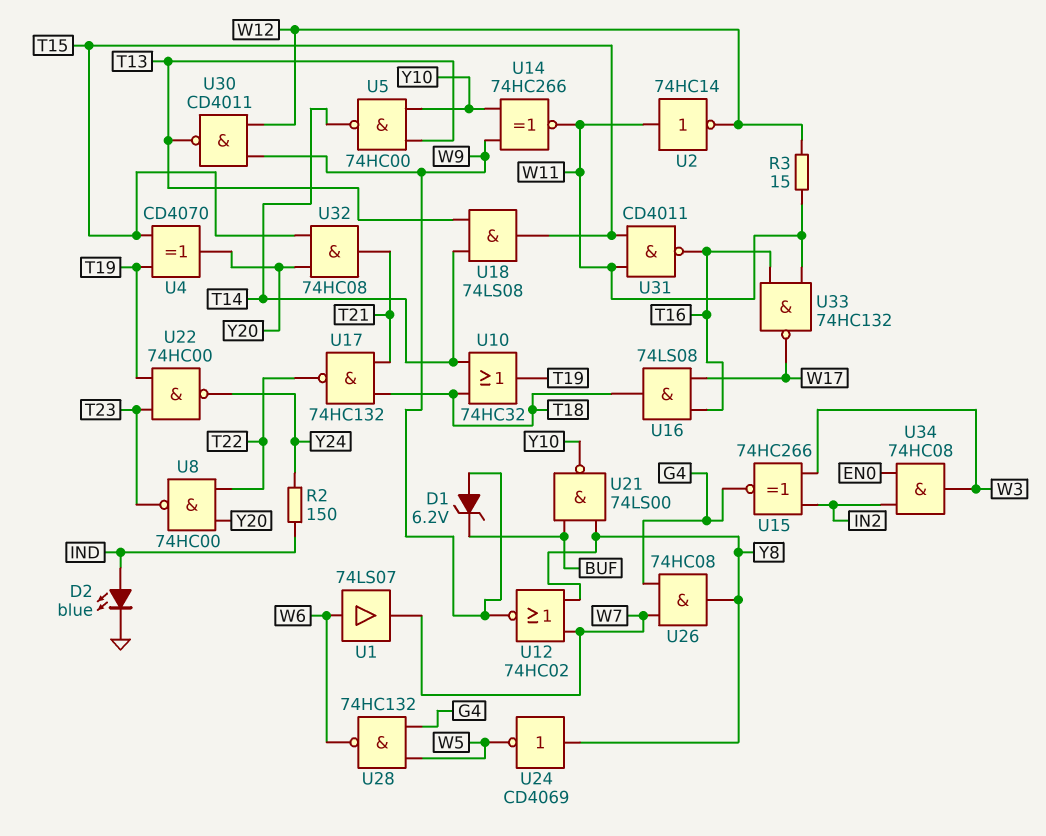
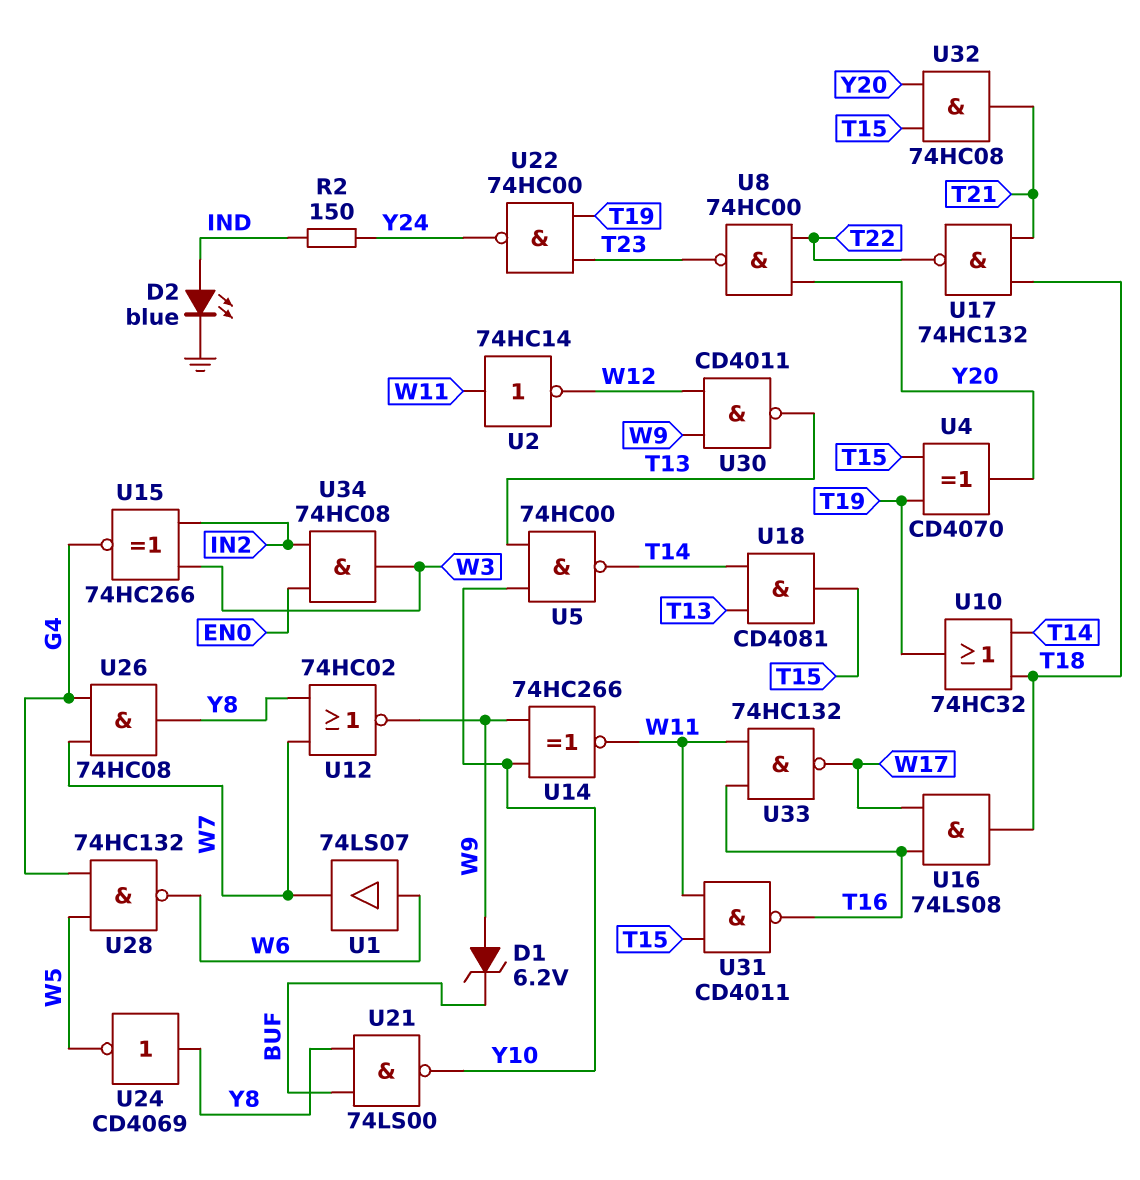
R3: 15 (W11, W12) -> none
U18: AND 74LS08 (in T13, in T14, out T15) -> AND CD4081 (in T13, in T14, out T15)

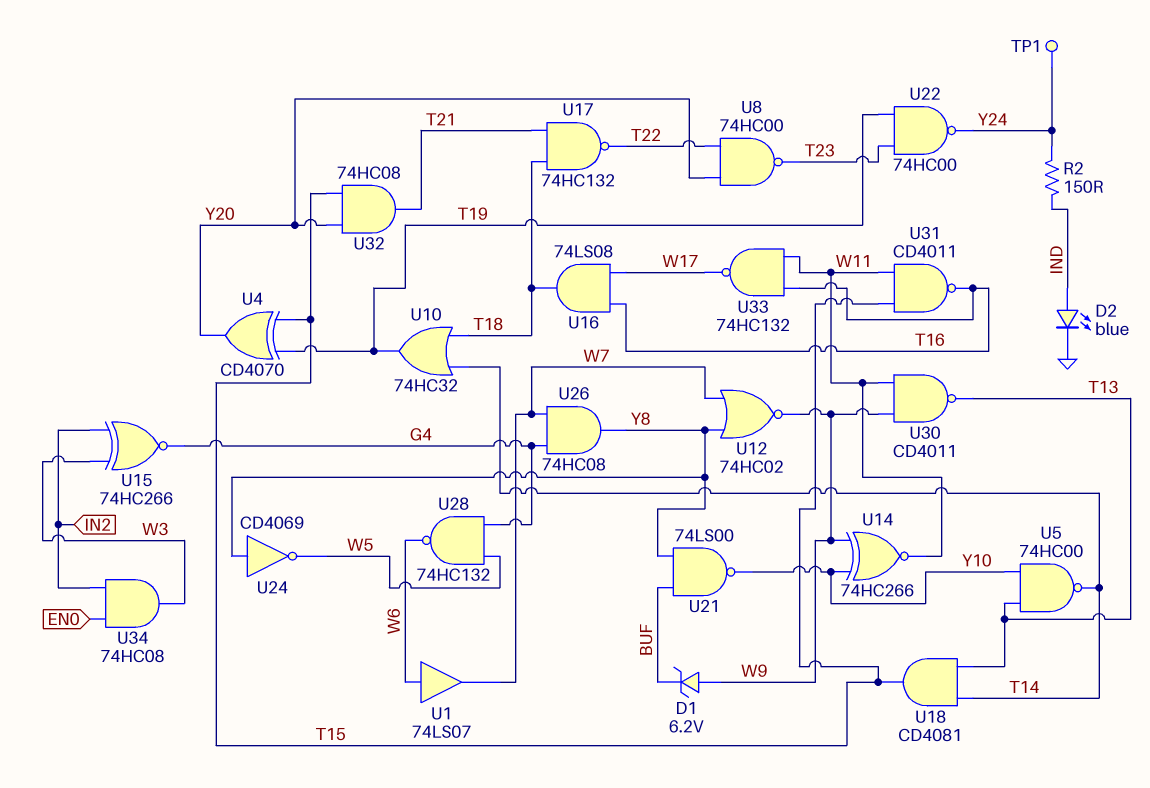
TP1: none -> test point (Y24)
U2: NOT 74HC14 (in W11, out W12) -> none
U30: NAND CD4011 (in W9, in W12, out T13) -> NAND CD4011 (in W9, in W11, out T13)

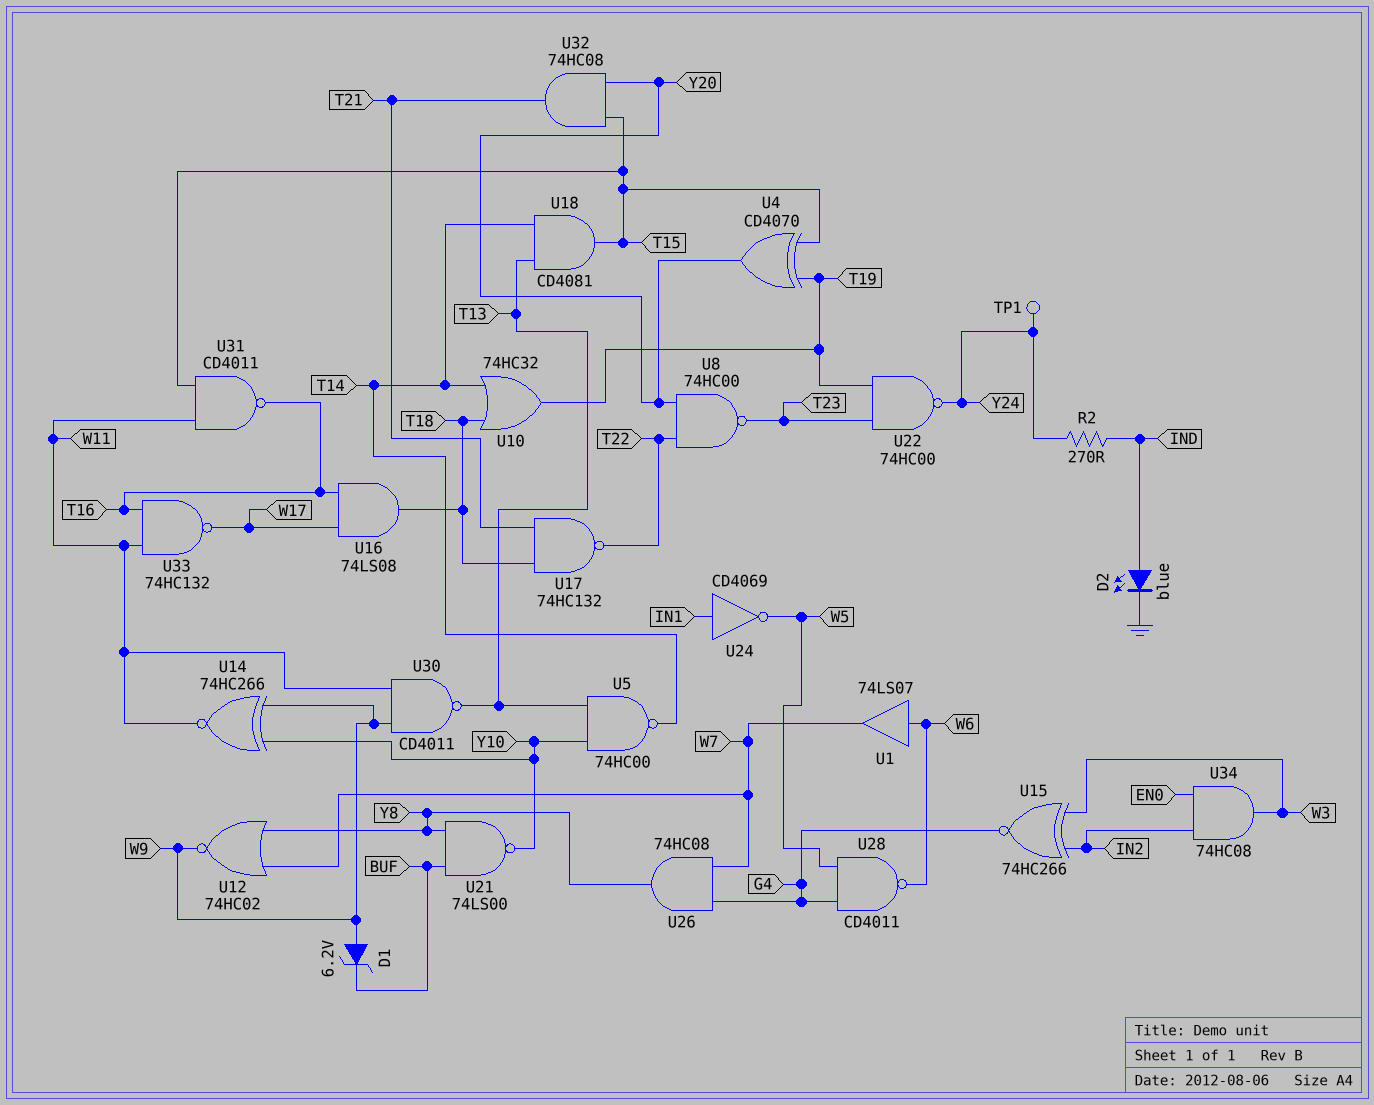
R2: 150 (IND, Y24) -> 270 (IND, Y24)
U24: NOT CD4069 (in Y8, out W5) -> NOT CD4069 (in IN1, out W5)
U28: NAND 74HC132 (in G4, in W5, out W6) -> NAND CD4011 (in G4, in W5, out W6)

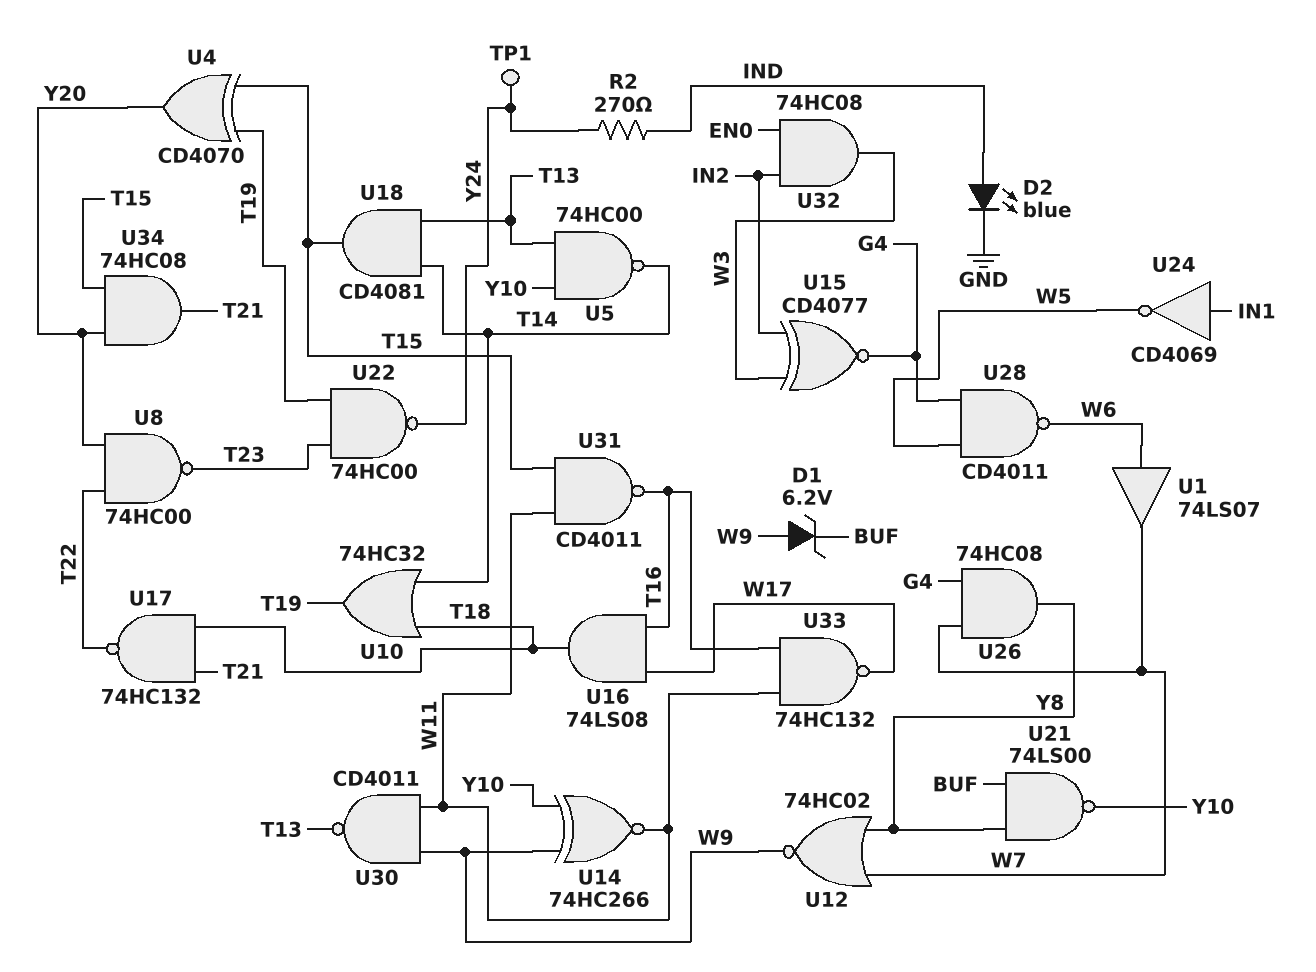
U15: XNOR 74HC266 (in IN2, in W3, out G4) -> XNOR CD4077 (in IN2, in W3, out G4)
U32: AND 74HC08 (in T15, in Y20, out T21) -> AND 74HC08 (in EN0, in IN2, out W3)
U34: AND 74HC08 (in EN0, in IN2, out W3) -> AND 74HC08 (in T15, in Y20, out T21)

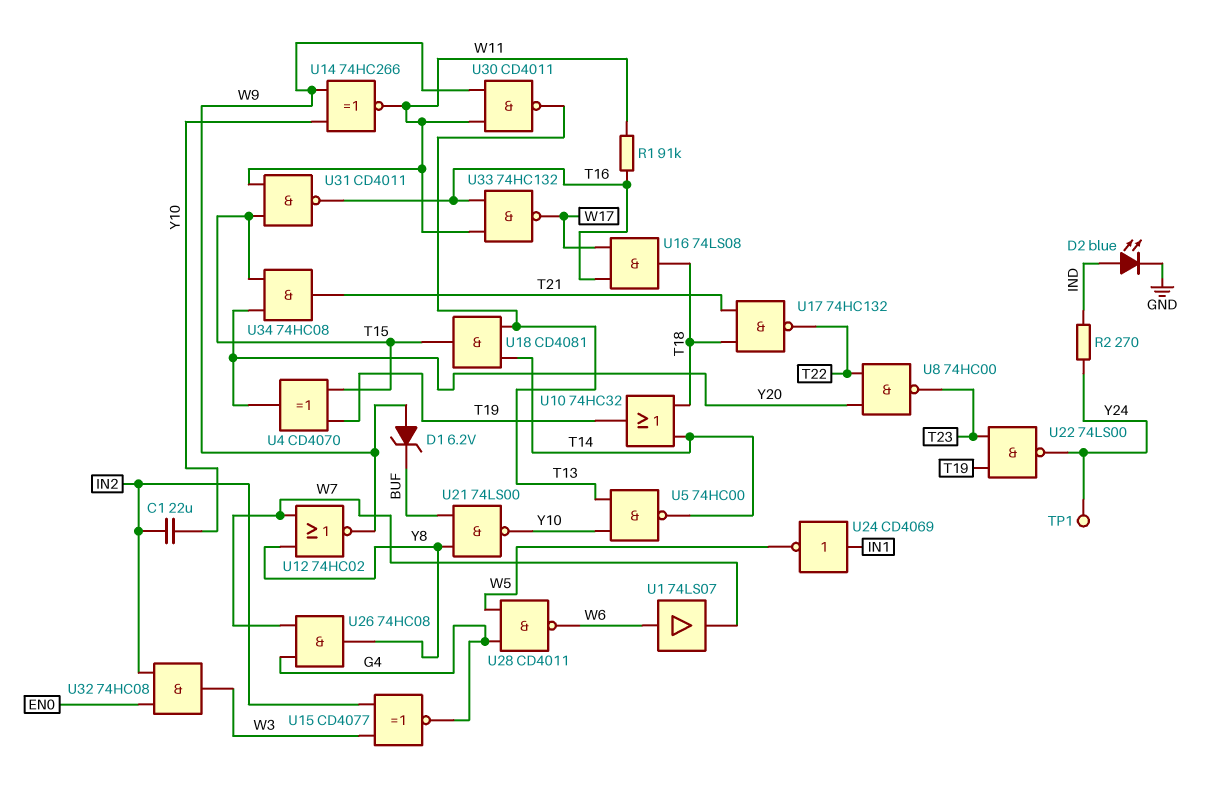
C1: none -> 22uF (IN2, Y10)
R1: none -> 91k (T16, W11)
U22: NAND 74HC00 (in T19, in T23, out Y24) -> NAND 74LS00 (in T19, in T23, out Y24)

